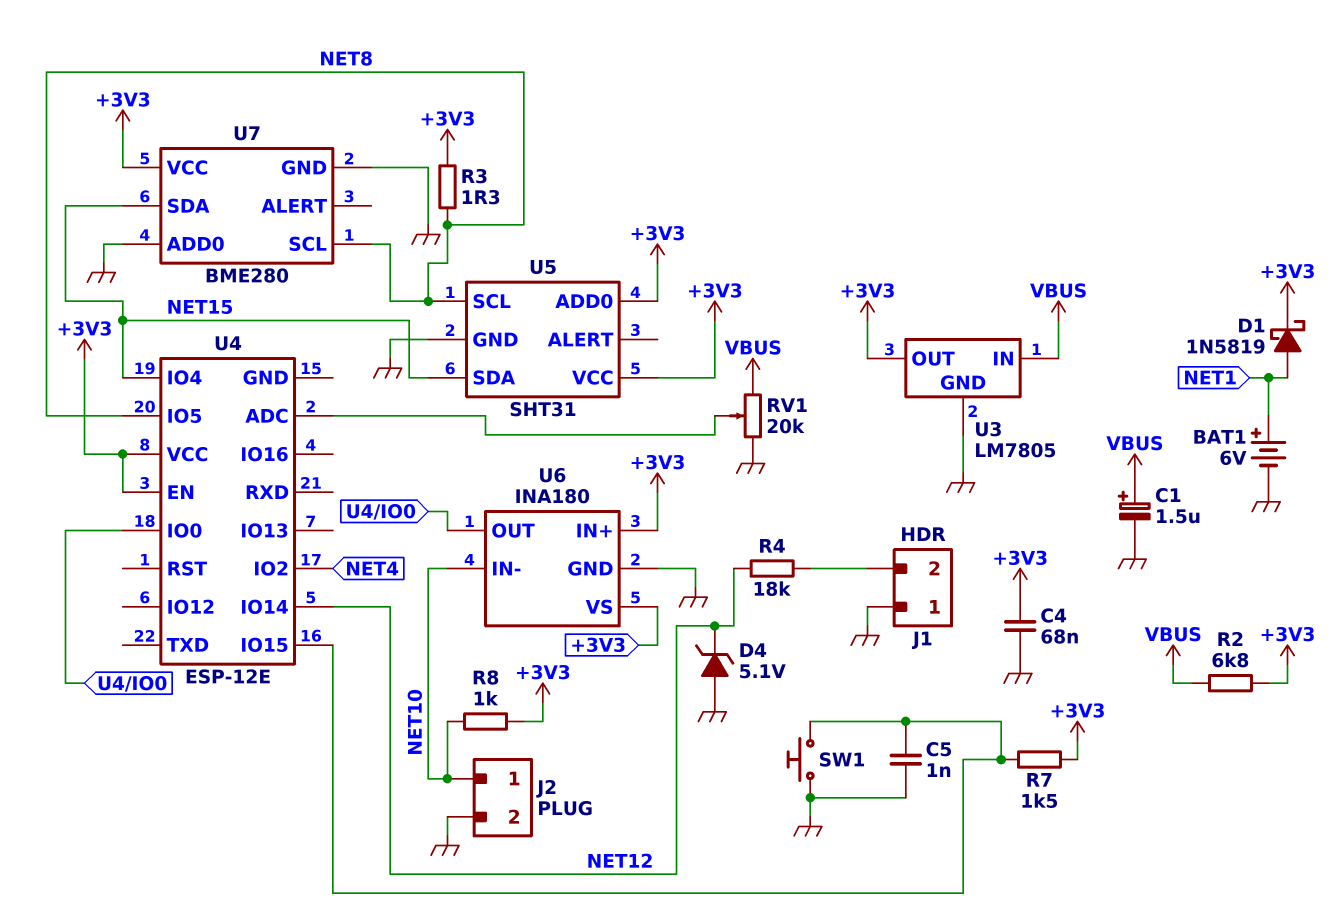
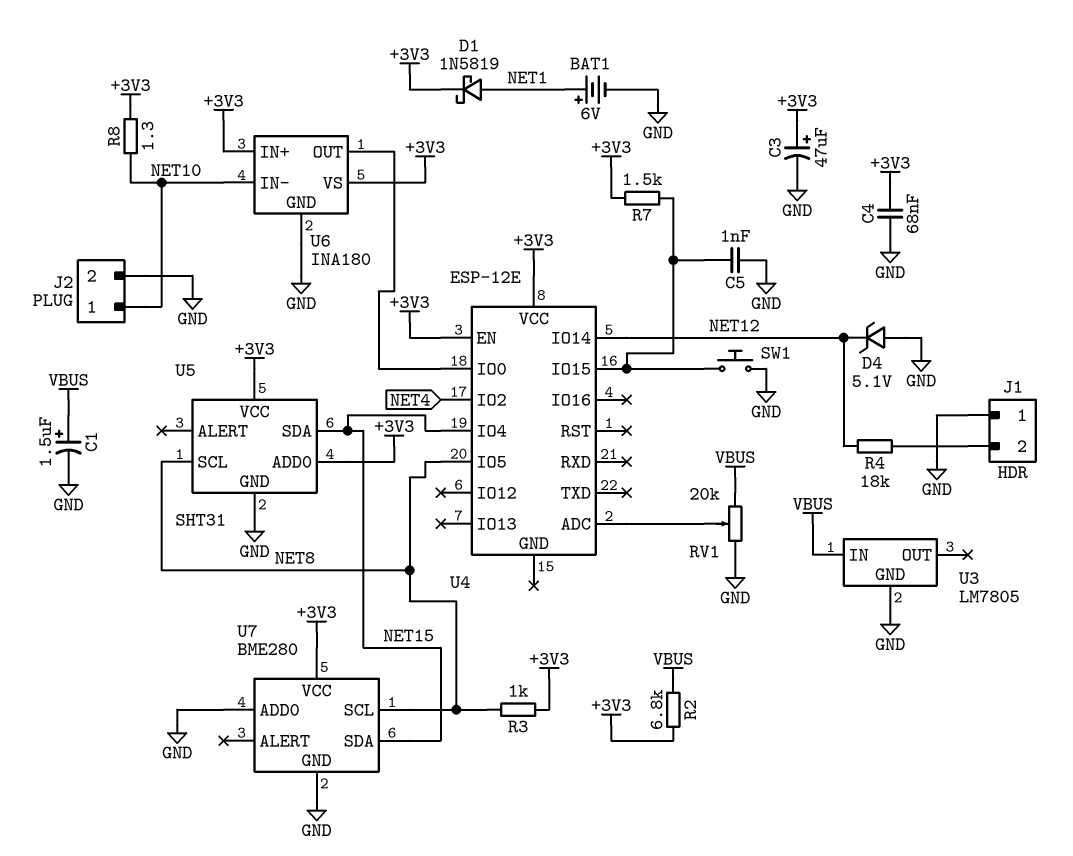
C3: none -> 47uF (plus +3V3, minus GND)
R3: 1.3 (+3V3, NET8) -> 1k (+3V3, NET8)
R8: 1k (+3V3, NET10) -> 1.3 (+3V3, NET10)
U3 pin OUT: +3V3 -> none

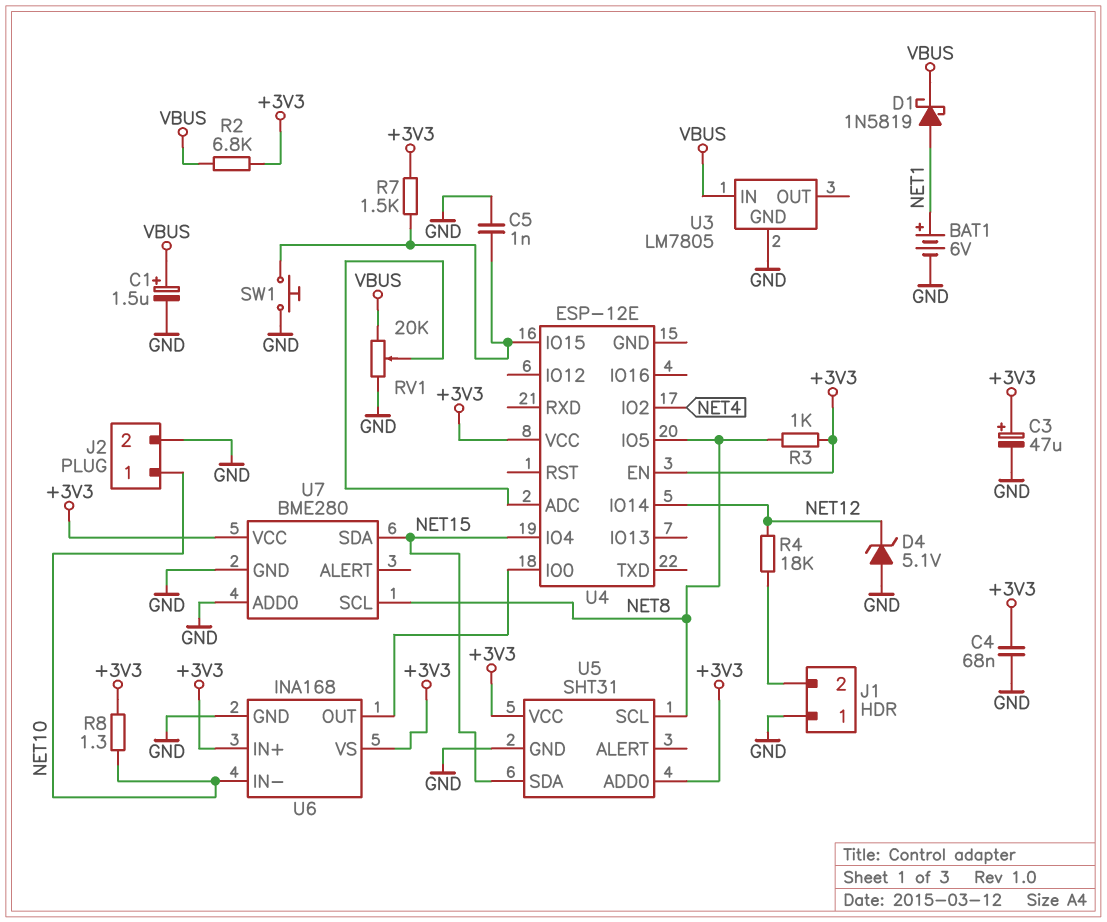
D1: schottky 1N5819 (A NET1, K +3V3) -> schottky 1N5819 (A NET1, K VBUS)
U6: INA180 -> INA168

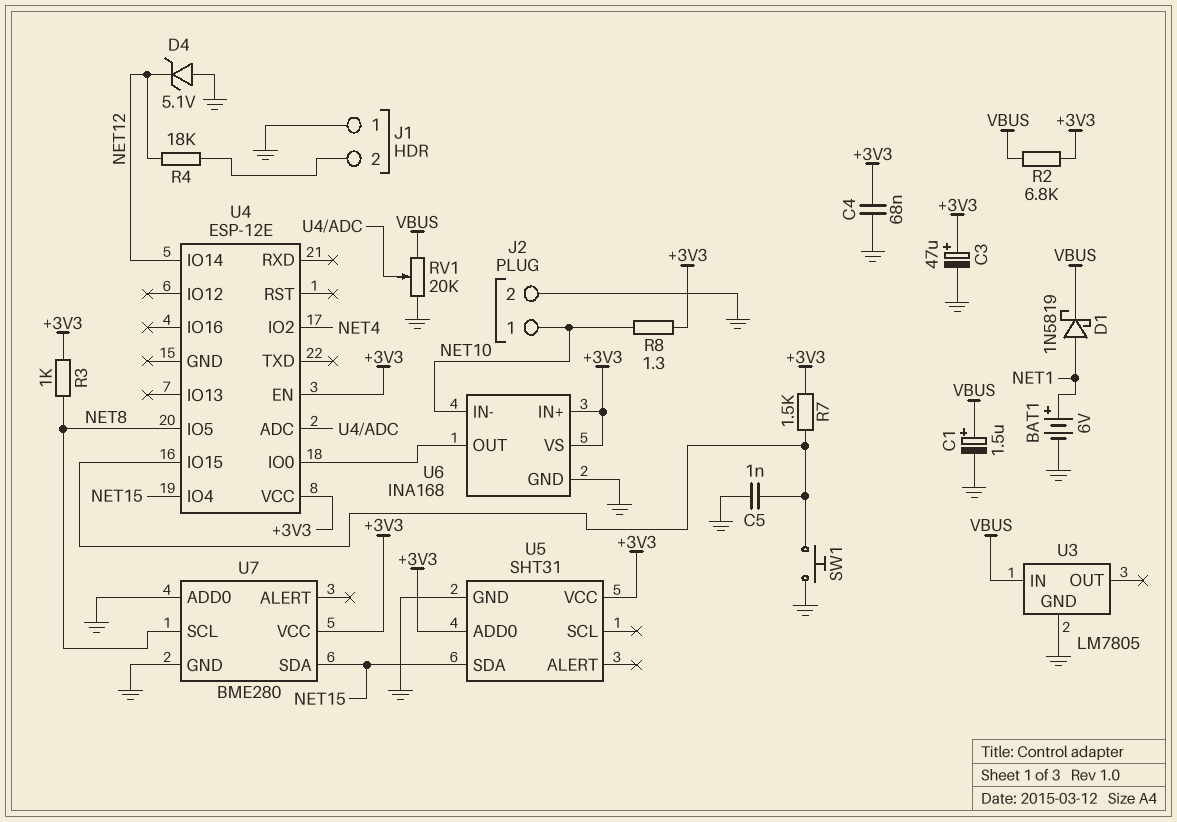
U5 pin SCL: NET8 -> none

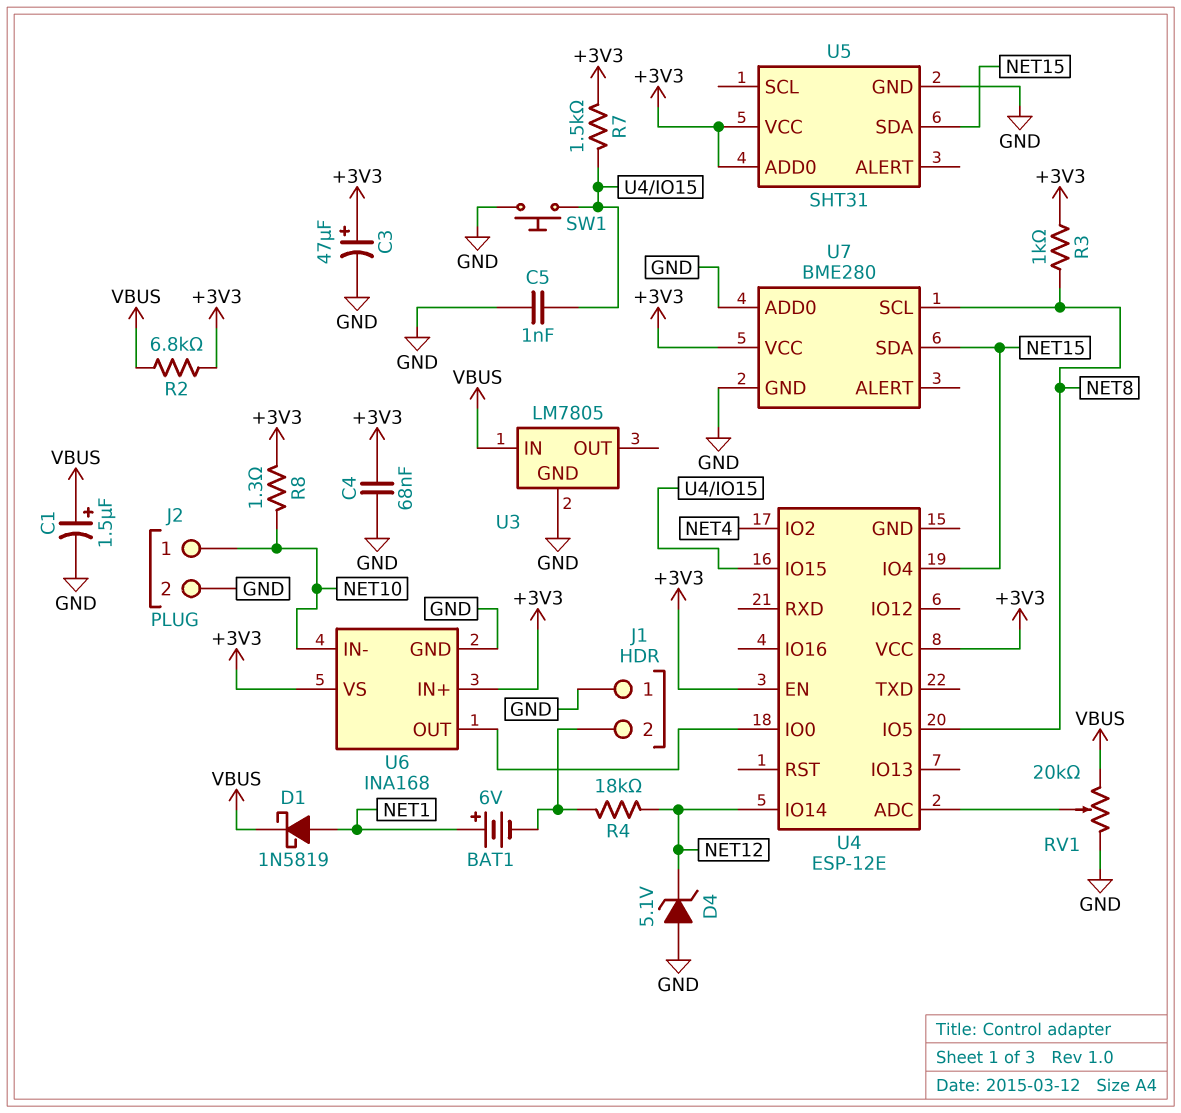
BAT1: 6V (plus NET1, minus GND) -> 6V (plus NET1, minus J1/2)

